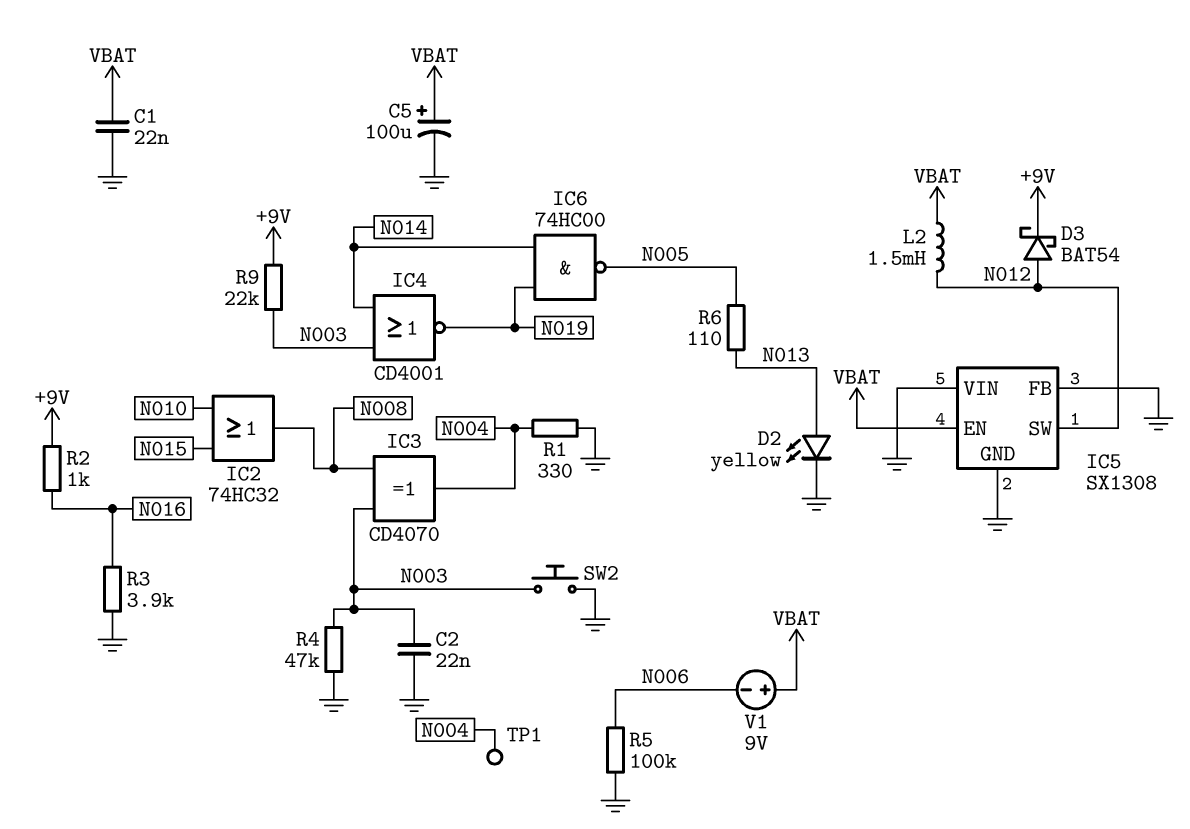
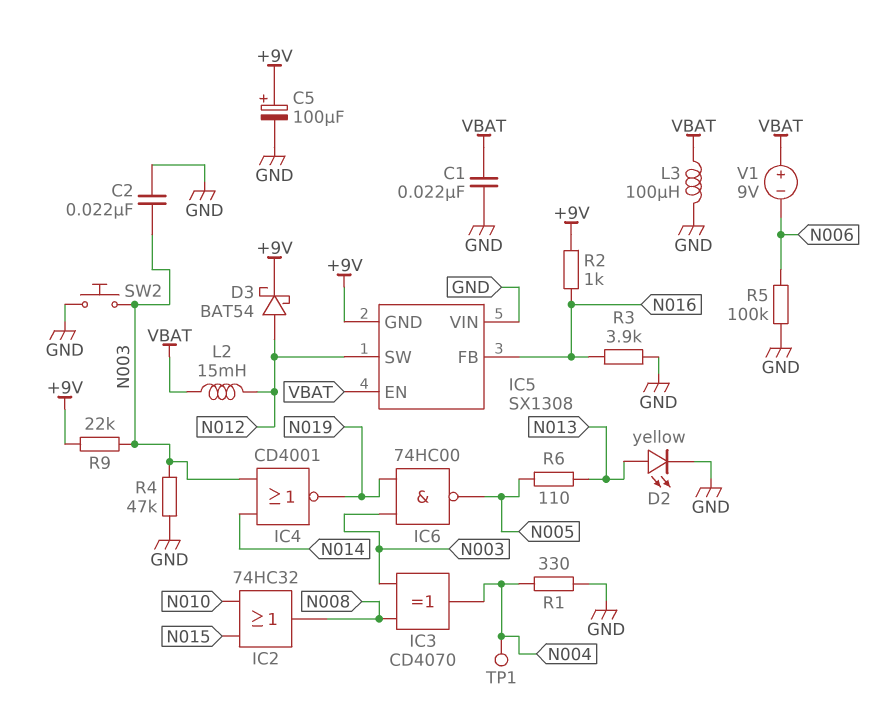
C5: 100uF (plus VBAT, minus GND) -> 100uF (plus +9V, minus GND)
IC5 pin FB: GND -> N016
IC5 pin GND: GND -> +9V
IC6: NAND 74HC00 (in N014, in N019, out N005) -> NAND 74HC00 (in N003, in N019, out N005)
L2: 1.5mH (N012, VBAT) -> 15mH (N012, VBAT)
L3: none -> 100uH (GND, VBAT)

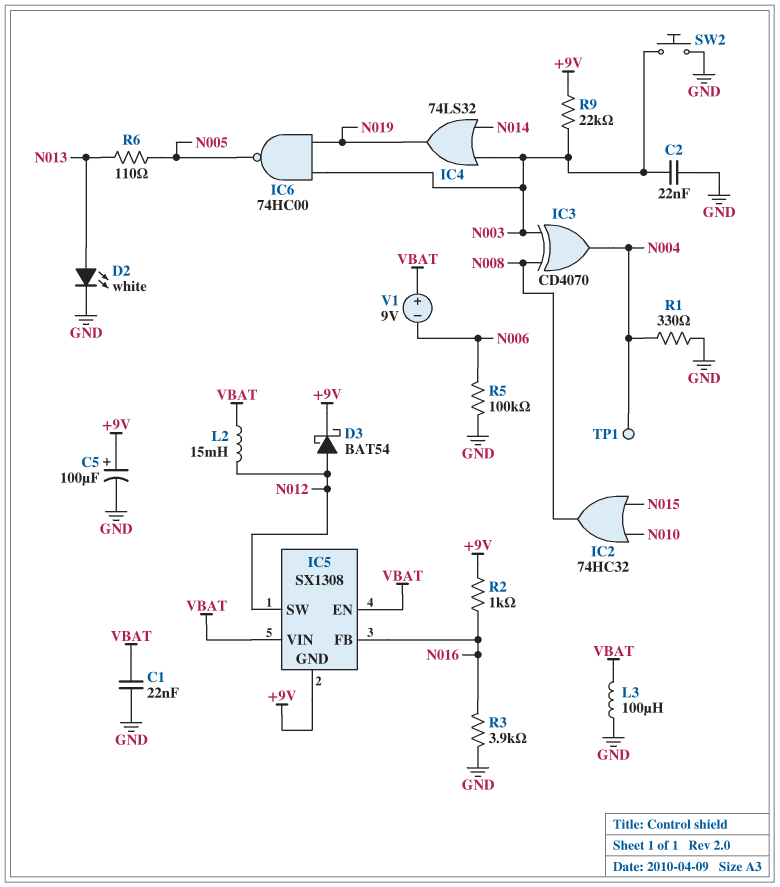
D2: LED yellow (A N013, K GND) -> LED white (A N013, K GND)
IC4: NOR CD4001 (in N003, in N014, out N019) -> OR 74LS32 (in N003, in N014, out N019)
IC5 pin VIN: GND -> VBAT
R4: 47k (GND, N003) -> none

